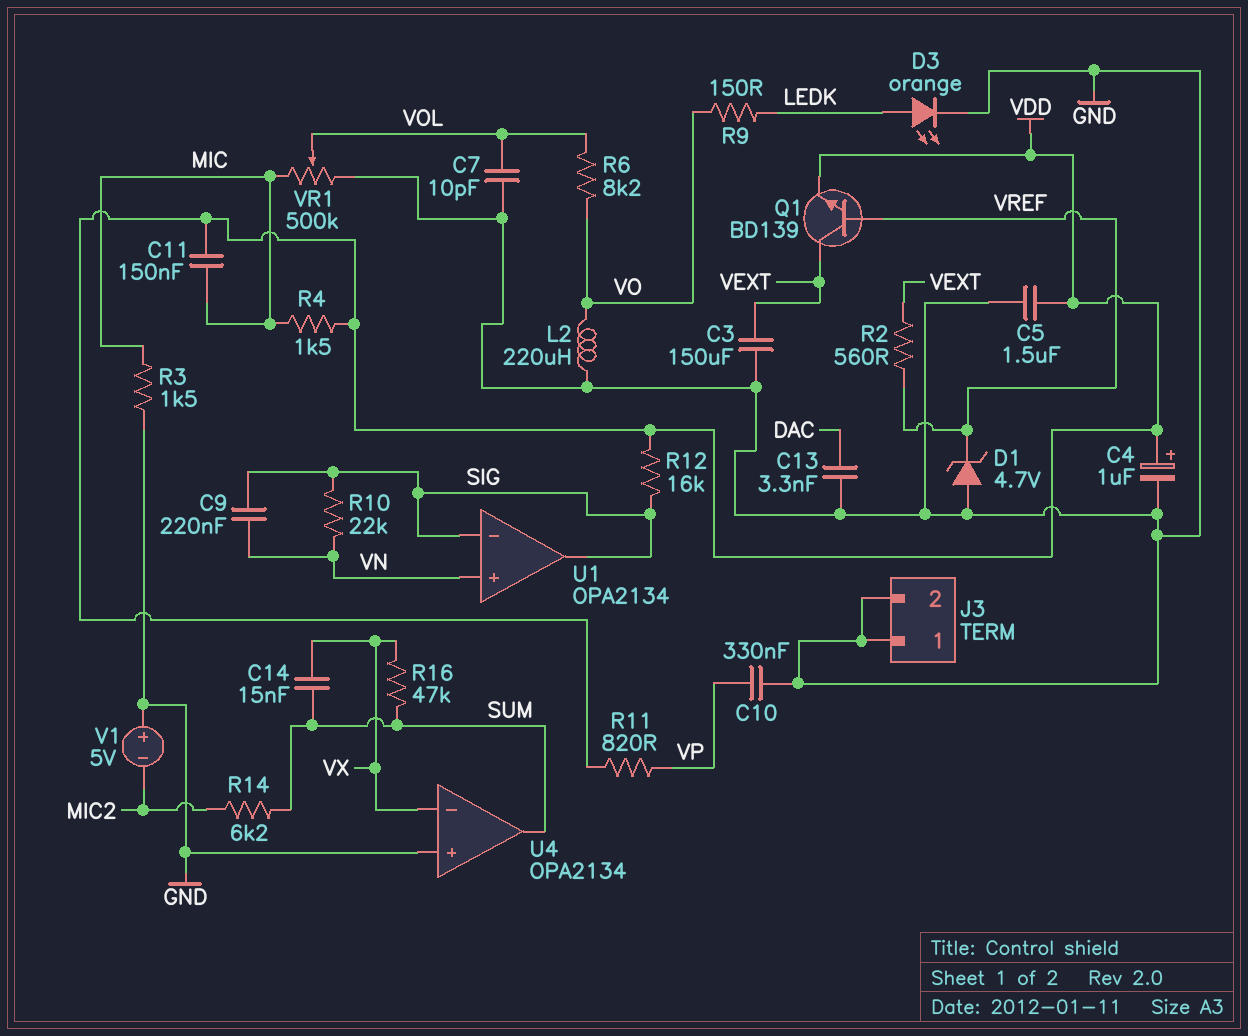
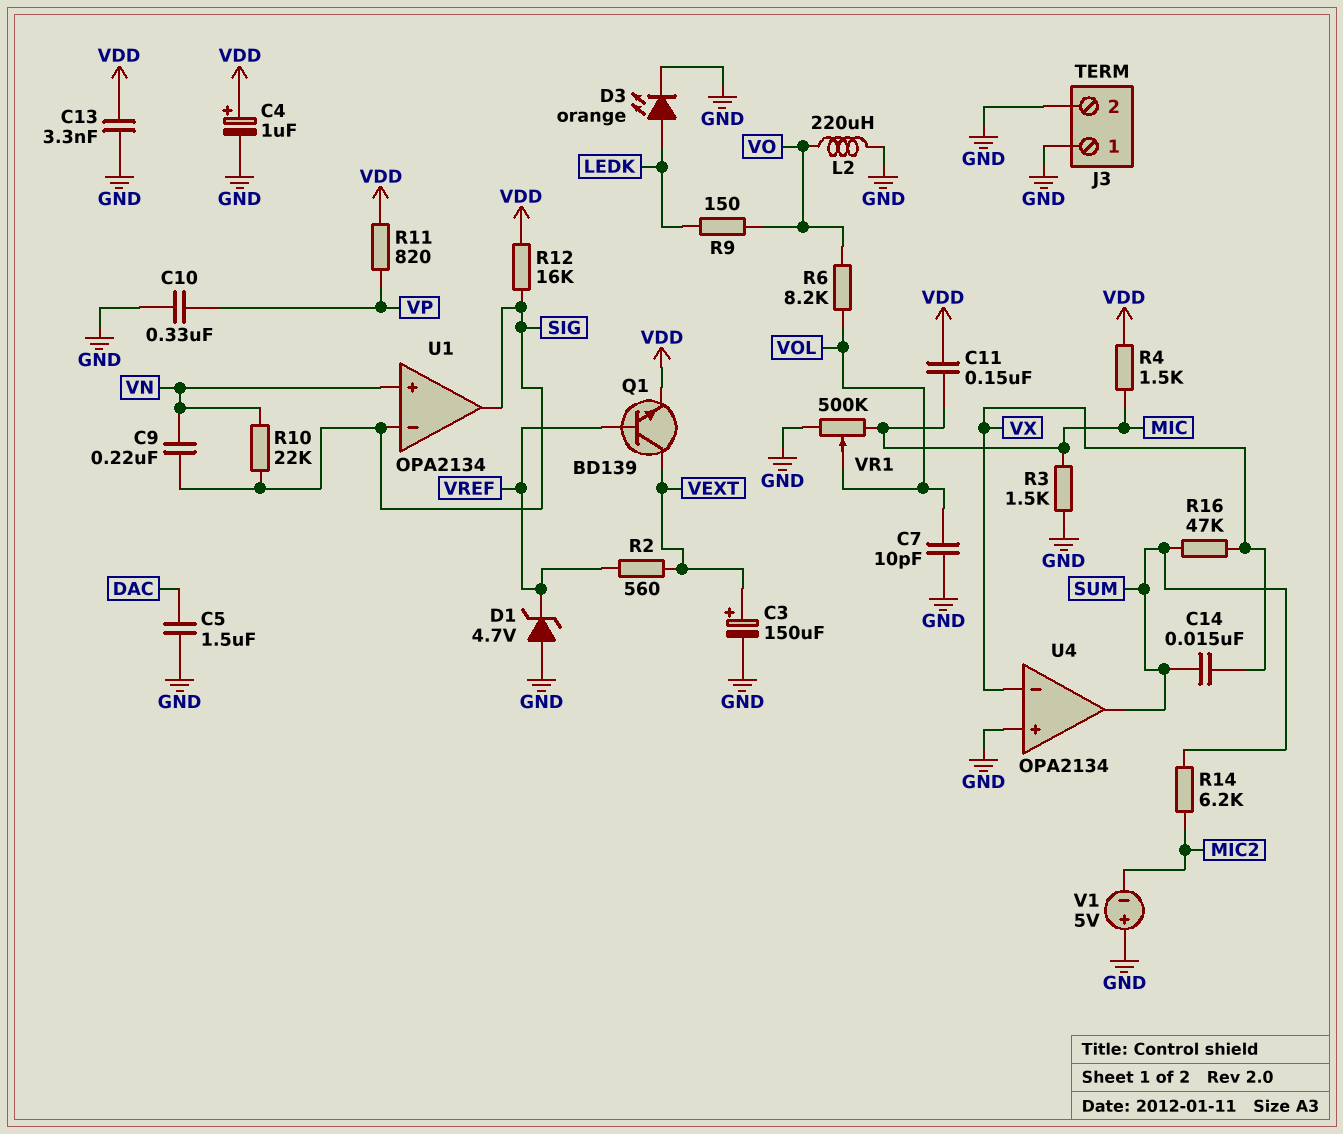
C3: 150uF (GND, VEXT) -> 150uF (plus VEXT, minus GND)
C5: 1.5uF (GND, VDD) -> 1.5uF (DAC, GND)
C13: 3.3nF (DAC, GND) -> 3.3nF (GND, VDD)

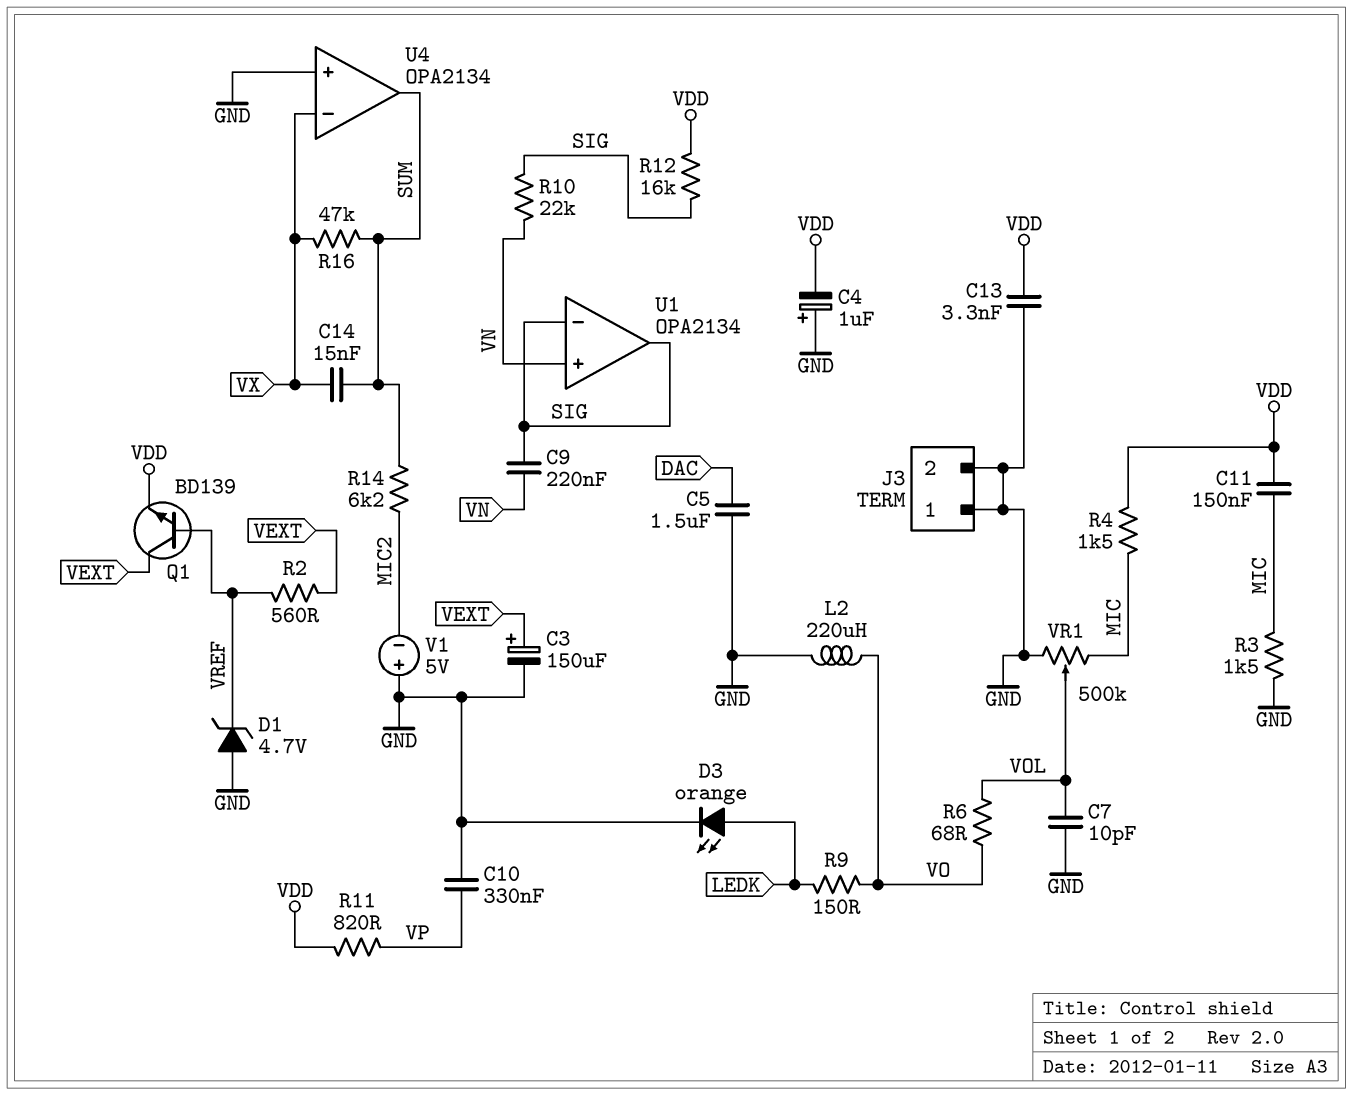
C4: 1uF (plus VDD, minus GND) -> 1uF (plus GND, minus VDD)
R6: 8.2k (VO, VOL) -> 68 (VO, VOL)

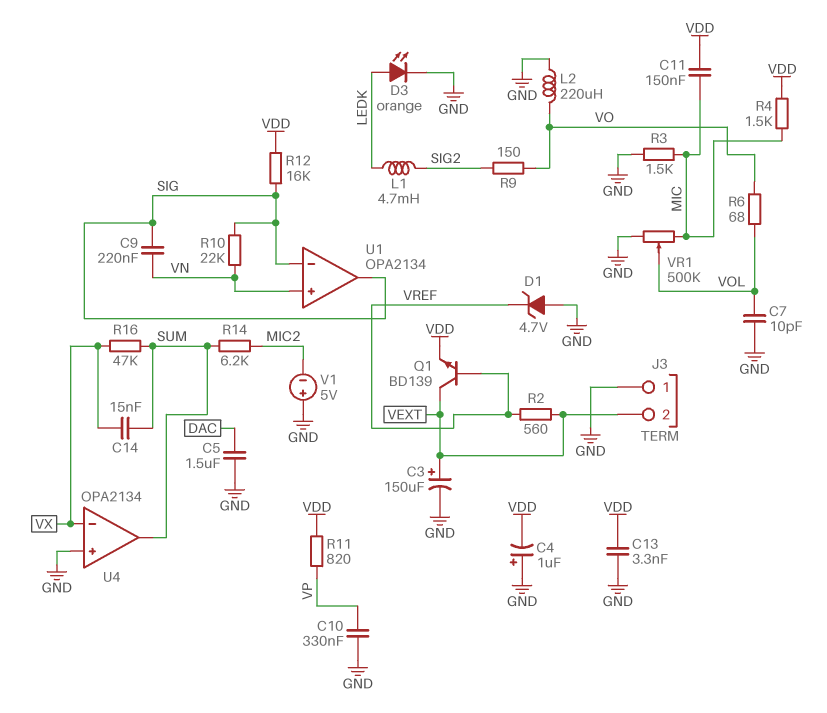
J3 pin 2: GND -> VEXT
L1: none -> 4.7mH (LEDK, SIG2)
R9: 150 (LEDK, VO) -> 150 (SIG2, VO)

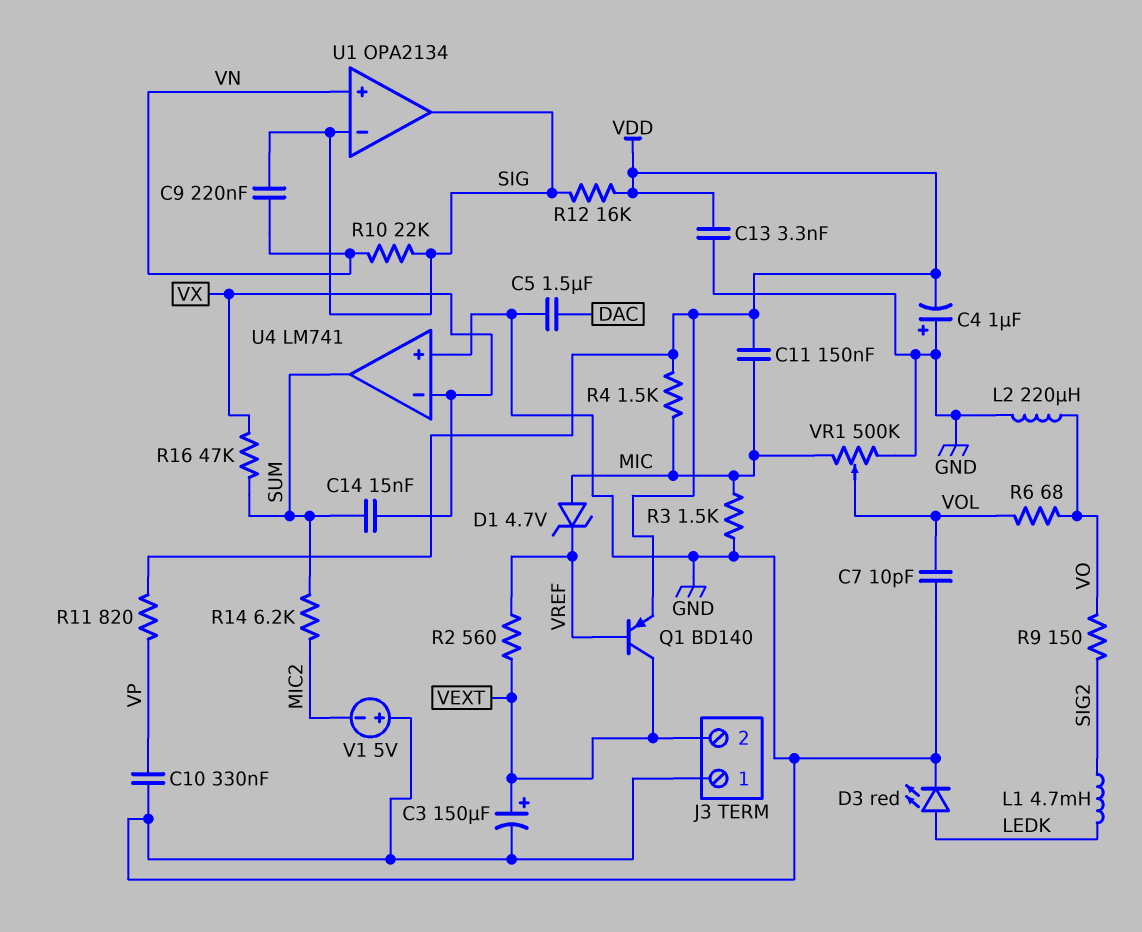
D1: zener 4.7V (A GND, K VREF) -> zener 4.7V (A MIC, K VREF)
D3: LED orange (A LEDK, K GND) -> LED red (A LEDK, K GND)
Q1: NPN BD139 (B VREF, C VEXT, E VDD) -> PNP BD140 (B VREF, C VEXT, E VDD)
U4: OPA2134 -> LM741

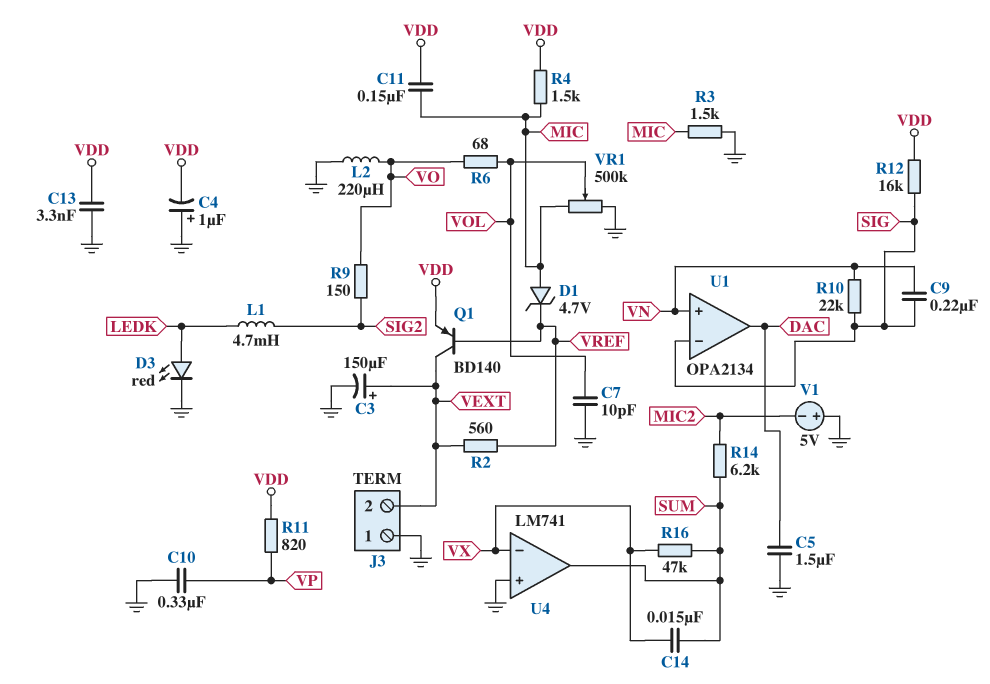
U1 pin out: SIG -> DAC

